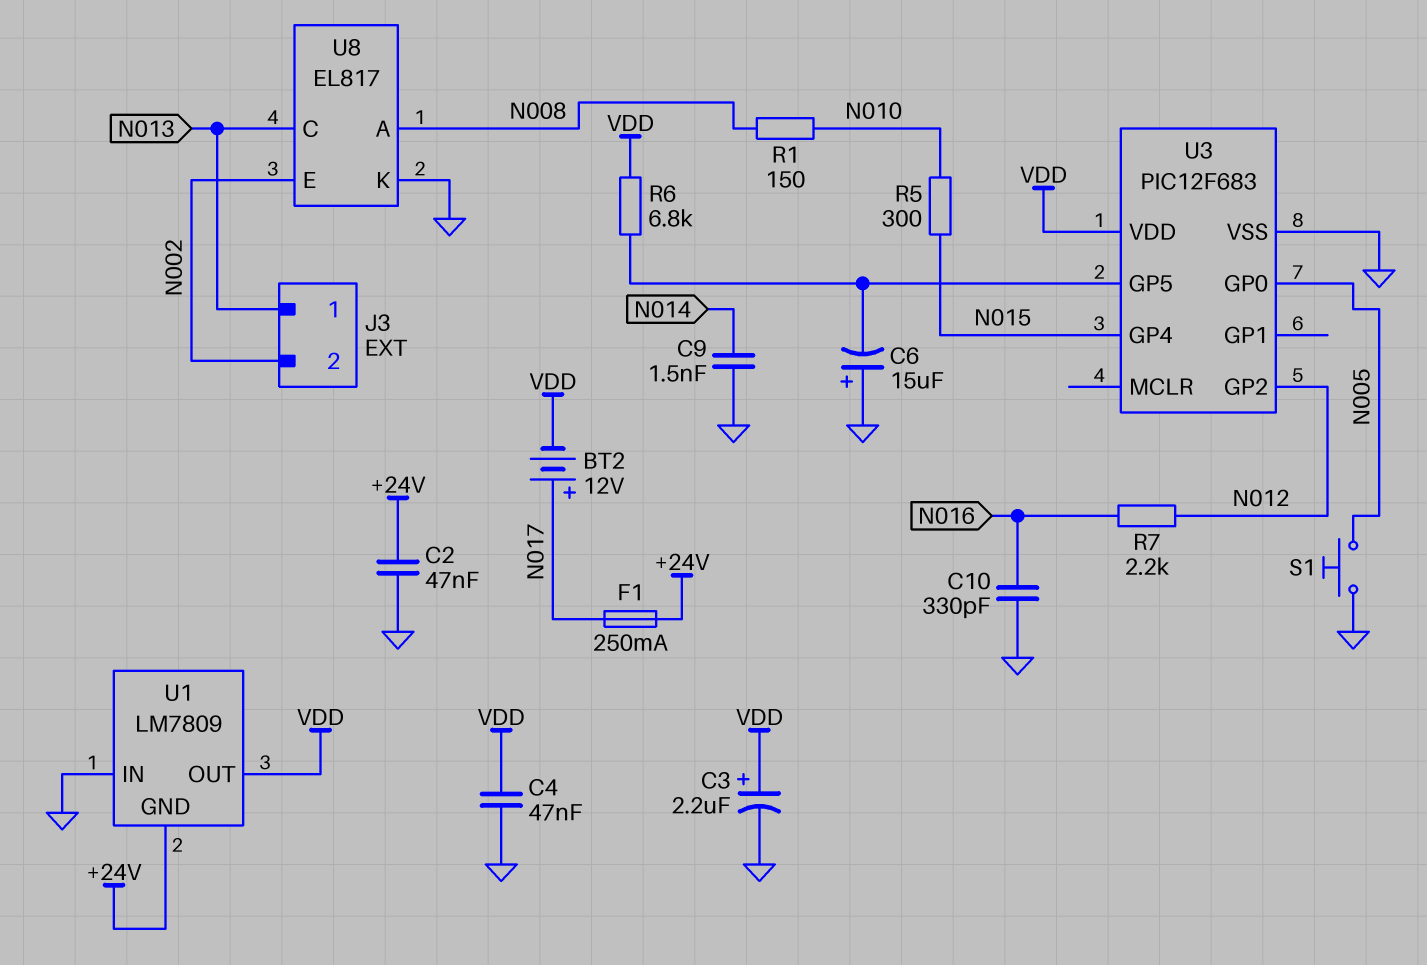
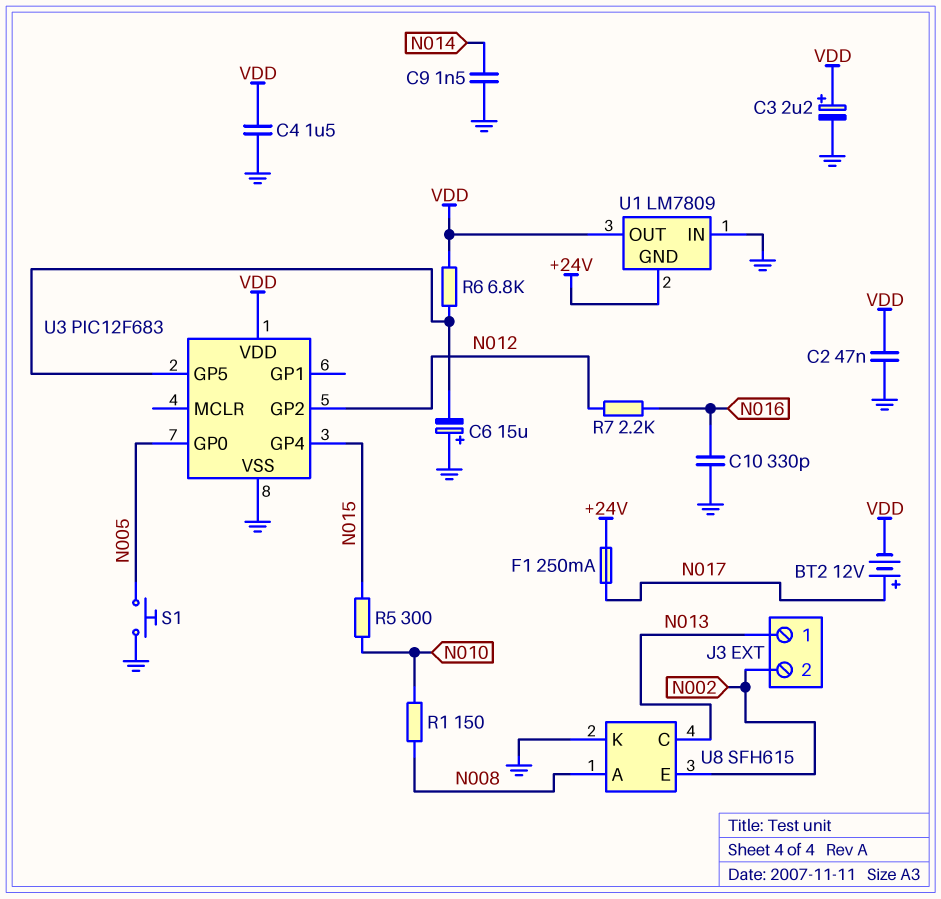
C2: 47nF (+24V, GND) -> 47nF (GND, VDD)
C4: 47nF (GND, VDD) -> 1.5uF (GND, VDD)
U8: EL817 -> SFH615

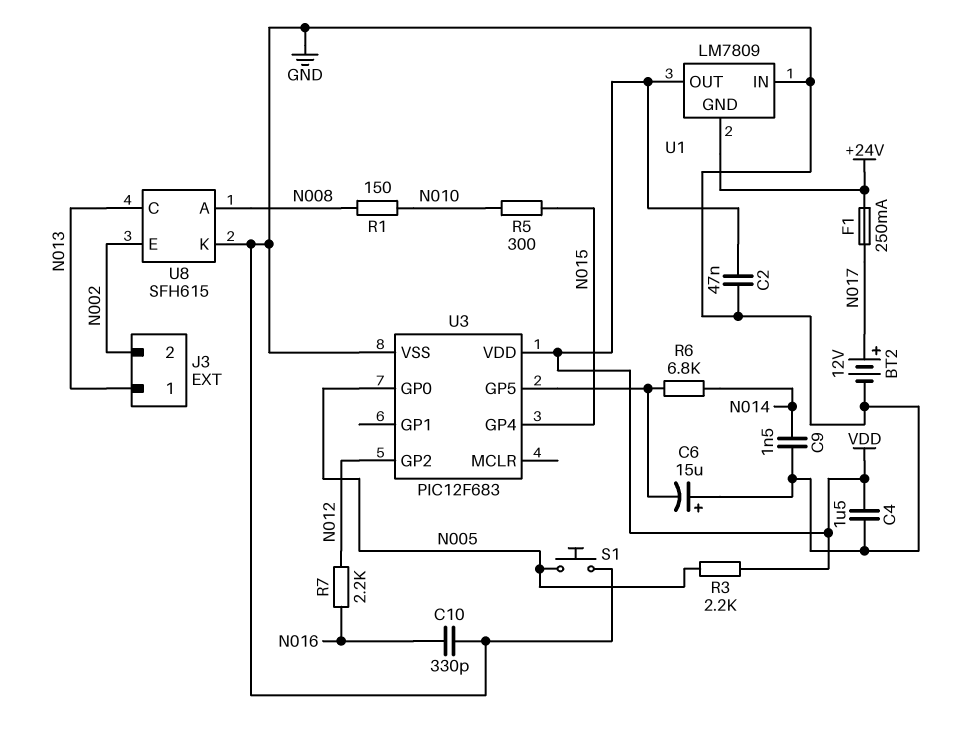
BT2: 12V (plus N017, minus VDD) -> 12V (plus N017, minus GND)
C3: 2.2uF (plus VDD, minus GND) -> none
R3: none -> 2.2k (N005, VDD)
R6: 6.8k (U3/GP5, VDD) -> 6.8k (N014, U3/GP5)

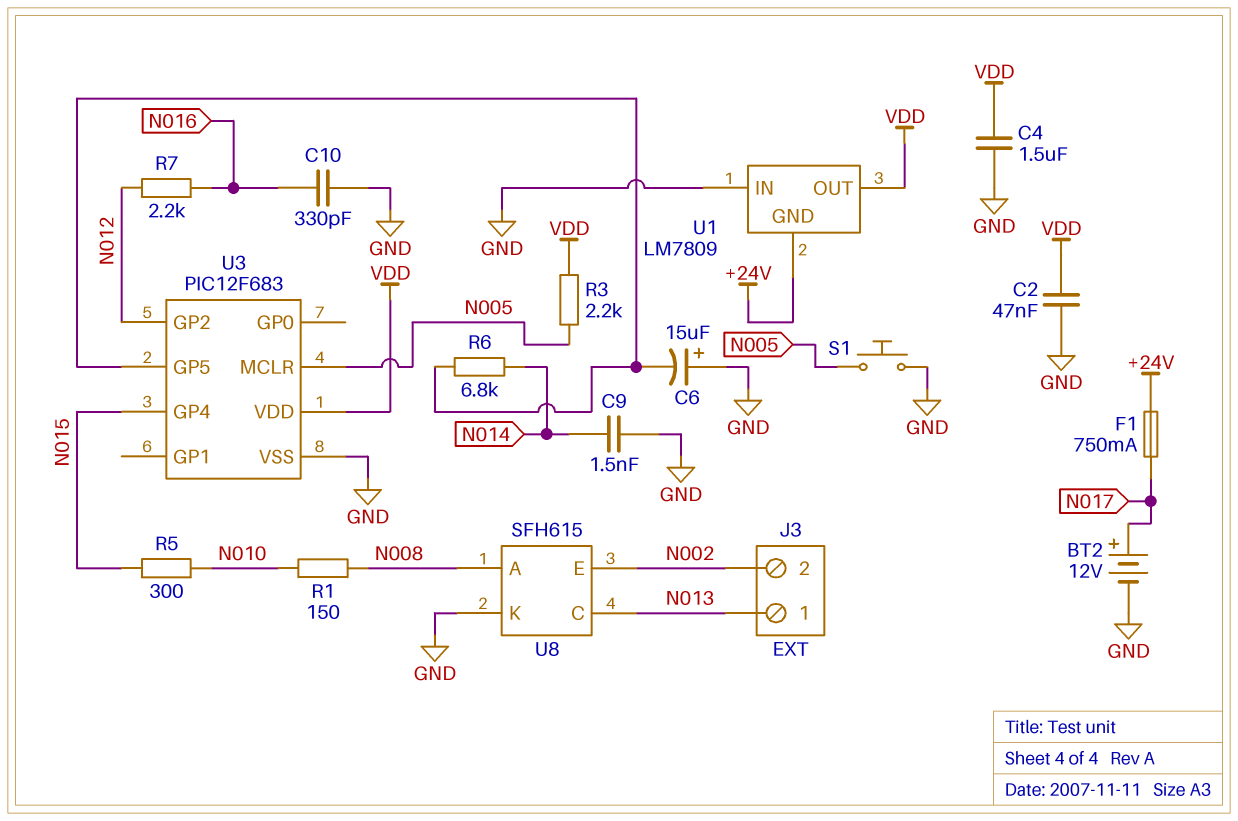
F1: 250mA (+24V, N017) -> 750mA (+24V, N017)
U3 pin GP0: N005 -> none
U3 pin MCLR: none -> N005

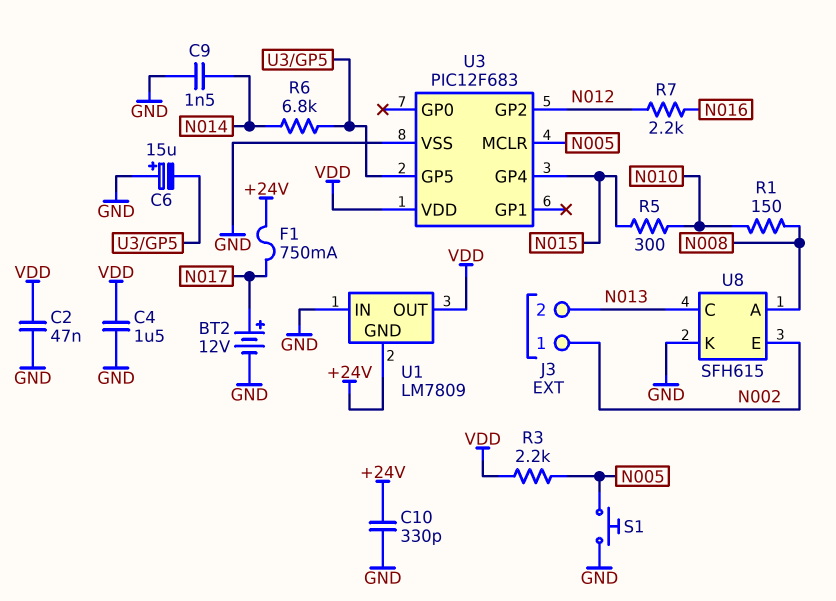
C10: 330pF (GND, N016) -> 330pF (+24V, GND)
J3 pin 1: N013 -> N002
J3 pin 2: N002 -> N013

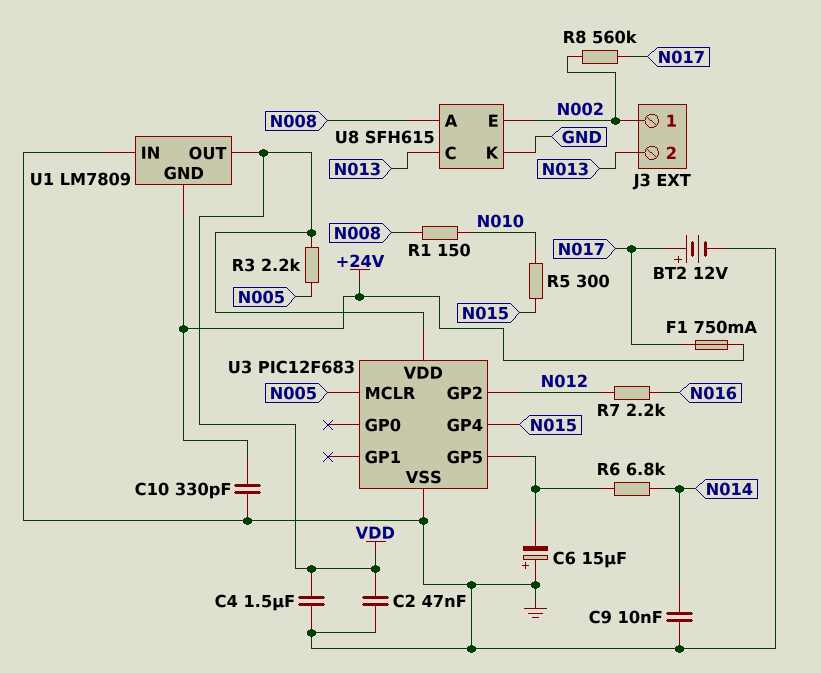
C9: 1.5nF (GND, N014) -> 10nF (GND, N014)
R8: none -> 560k (N002, N017)
S1: button (GND, N005) -> none

